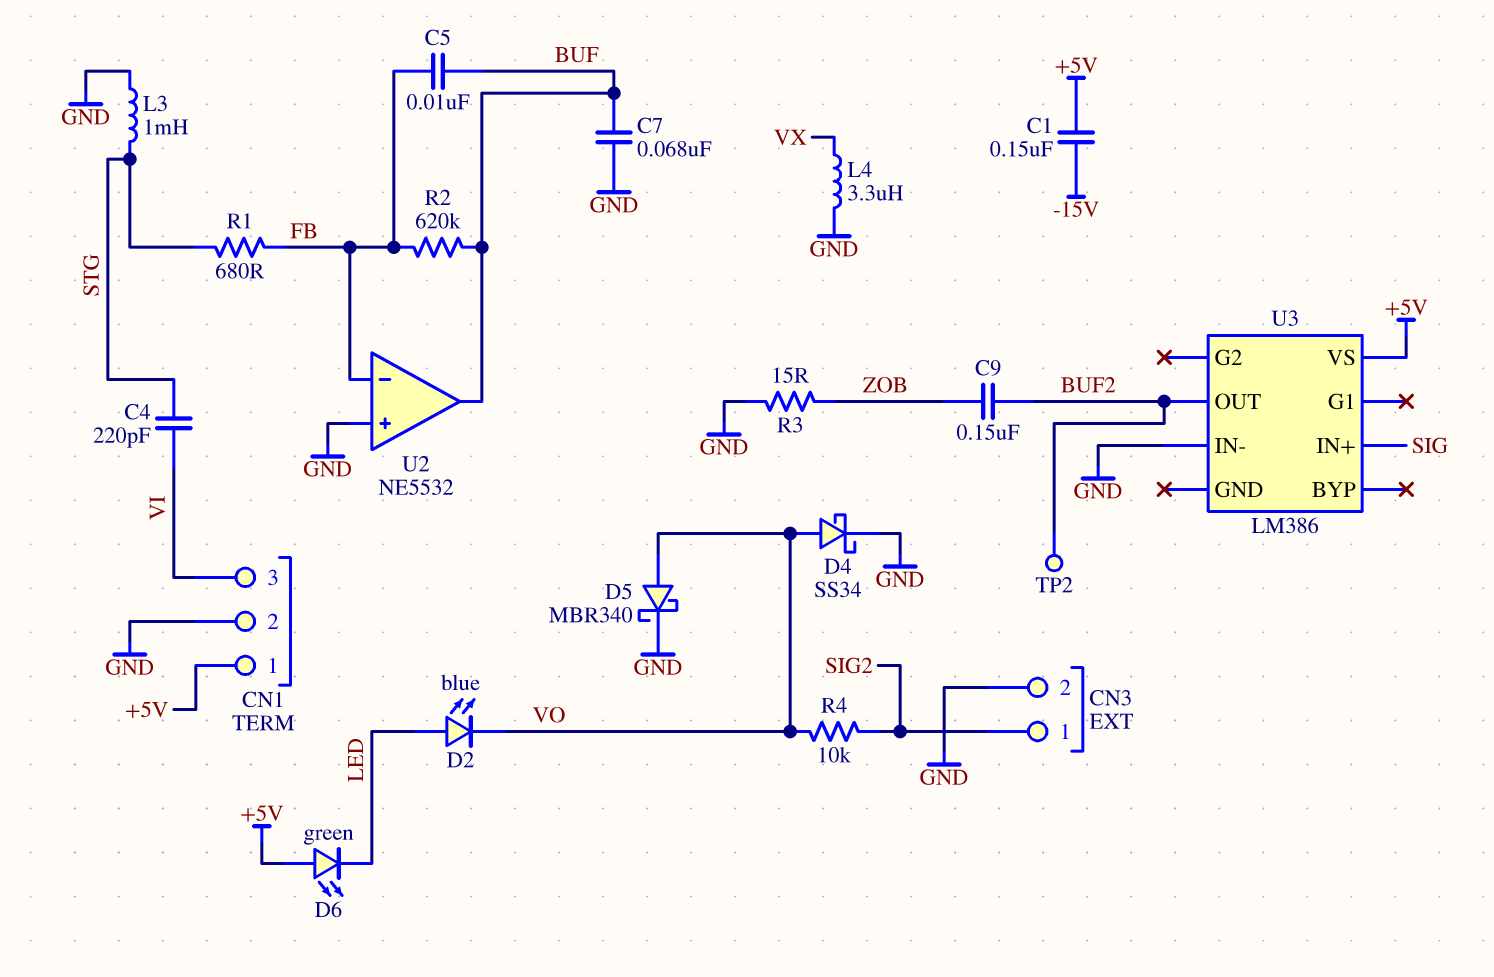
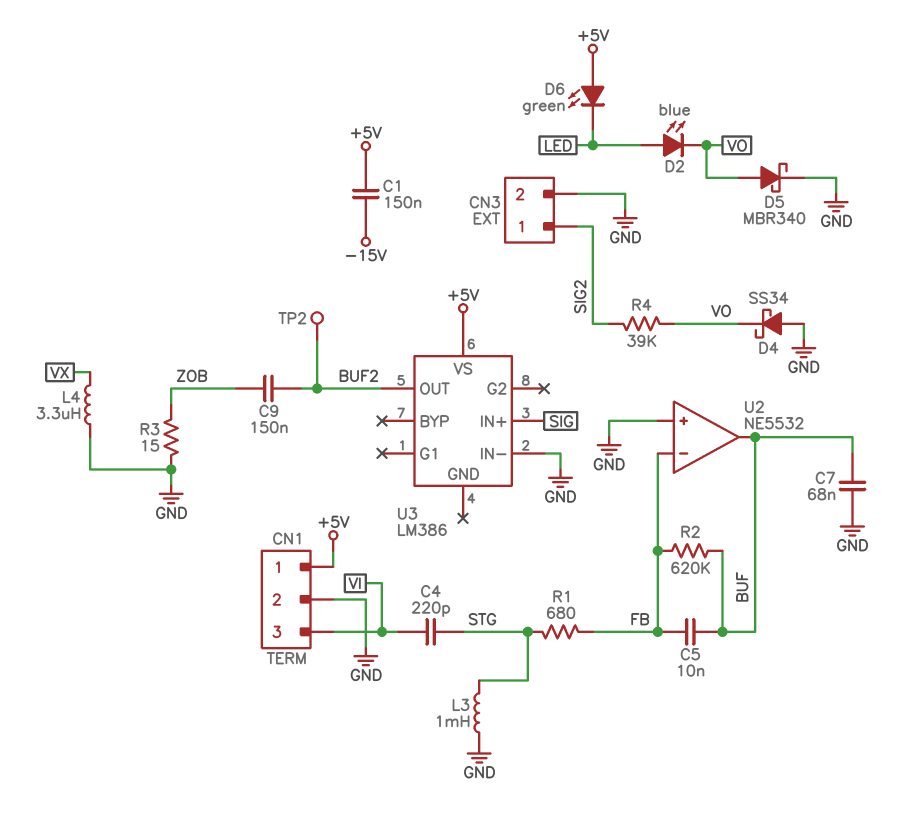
D4: schottky SS34 (A VO, K GND) -> schottky SS34 (A GND, K VO)
R4: 10k (SIG2, VO) -> 39k (SIG2, VO)

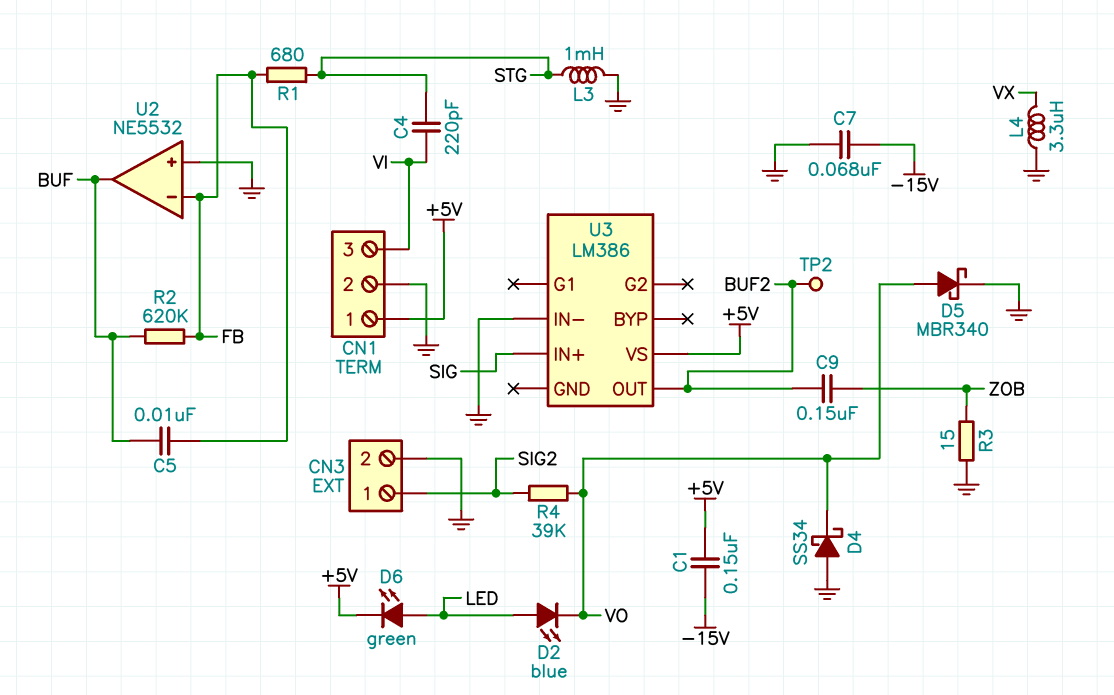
C7: 68nF (BUF, GND) -> 68nF (-15V, GND)
D6: LED green (A +5V, K LED) -> LED green (A LED, K +5V)

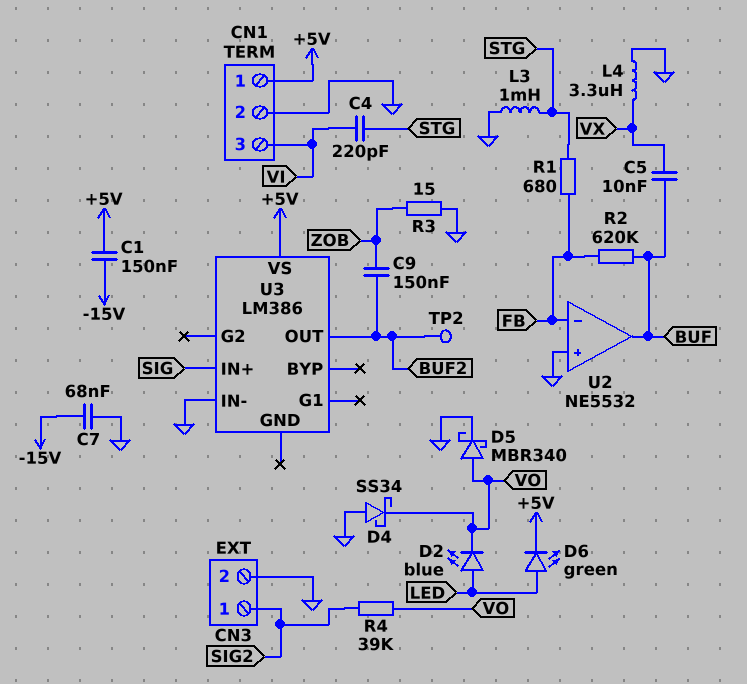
C5: 10nF (BUF, FB) -> 10nF (BUF, VX)

